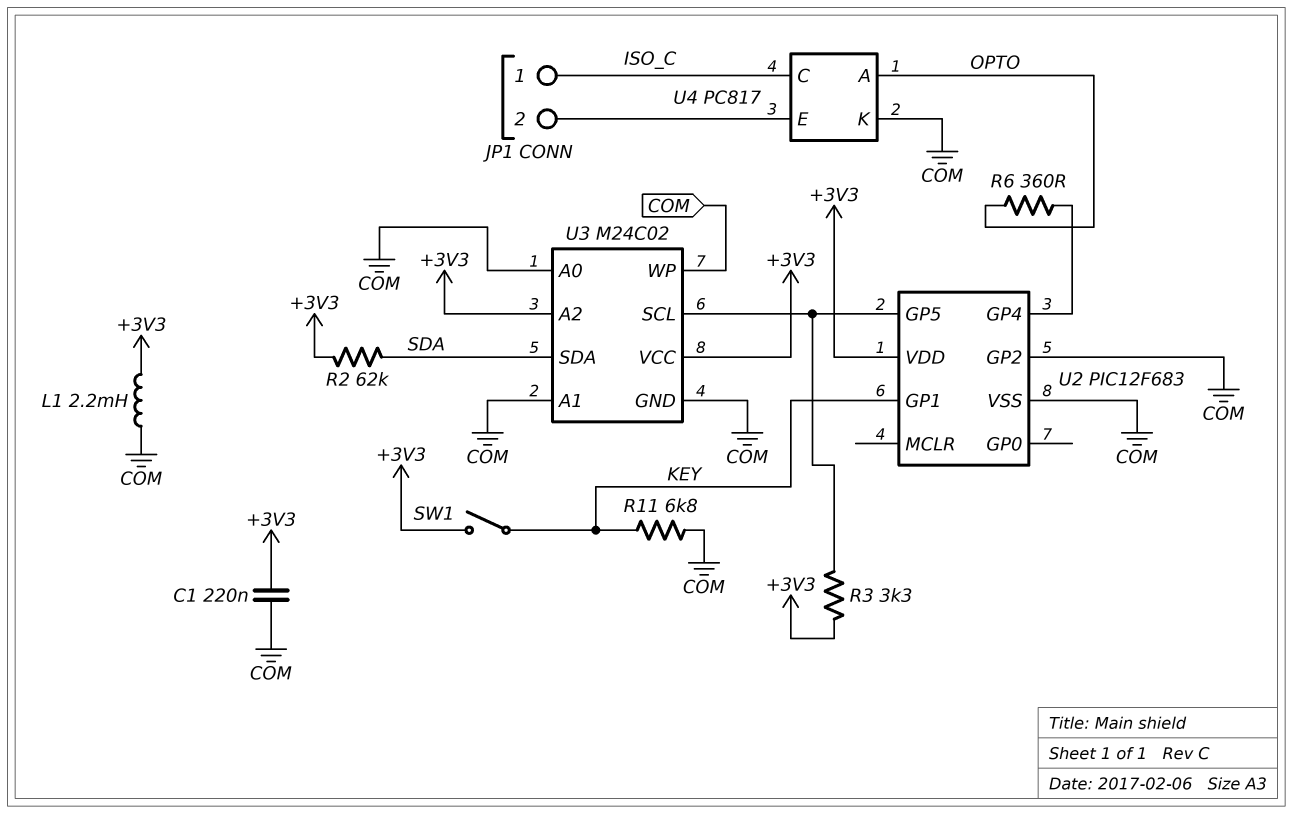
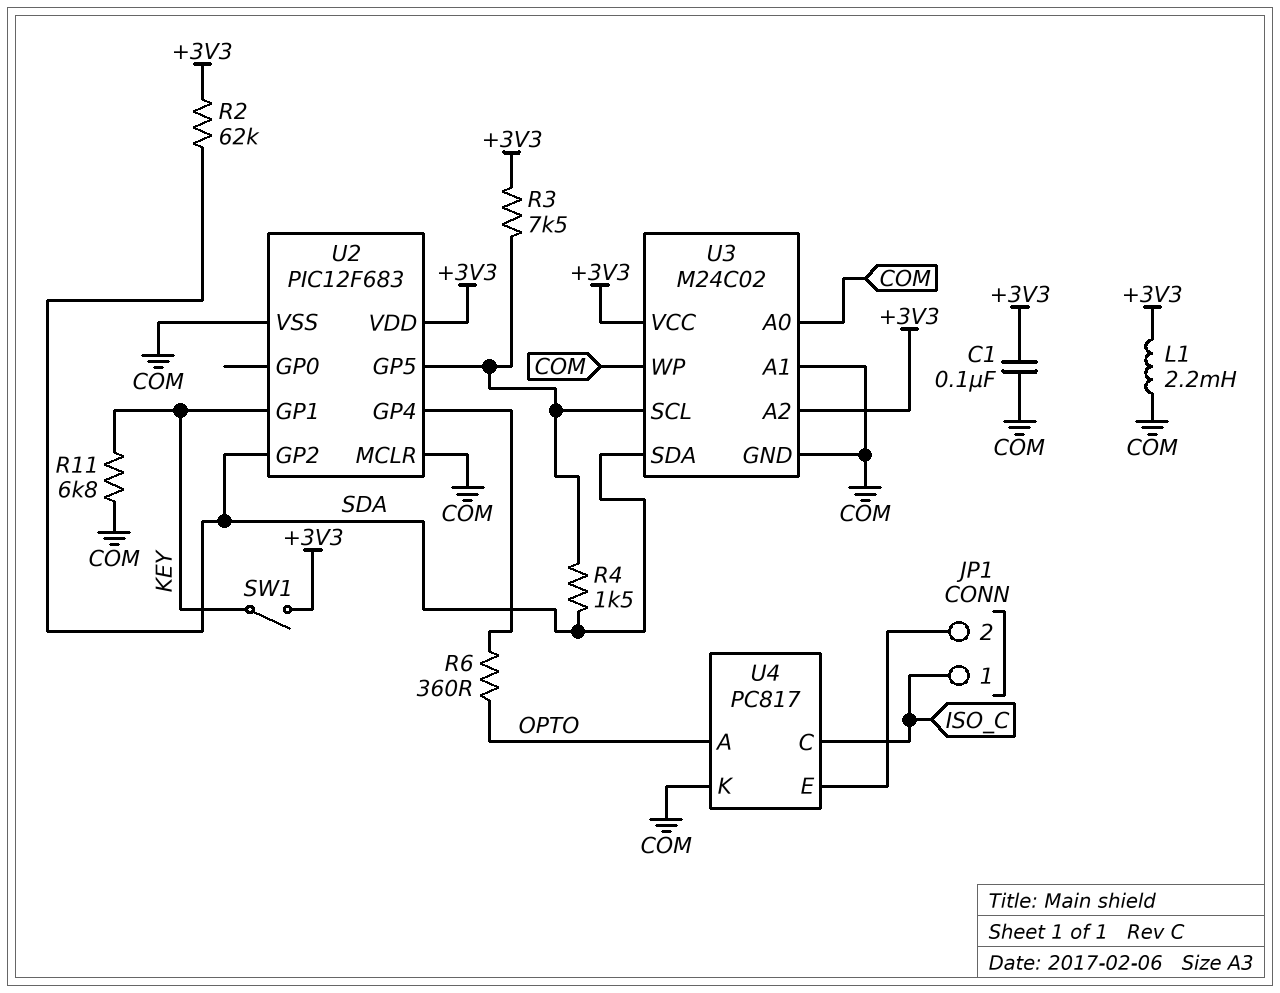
C1: 220nF (+3V3, COM) -> 100nF (+3V3, COM)
R3: 3.3k (+3V3, U2/GP5) -> 7.5k (+3V3, U2/GP5)
R4: none -> 1.5k (SDA, U2/GP5)
U2 pin GP2: COM -> SDA
U2 pin MCLR: none -> COM

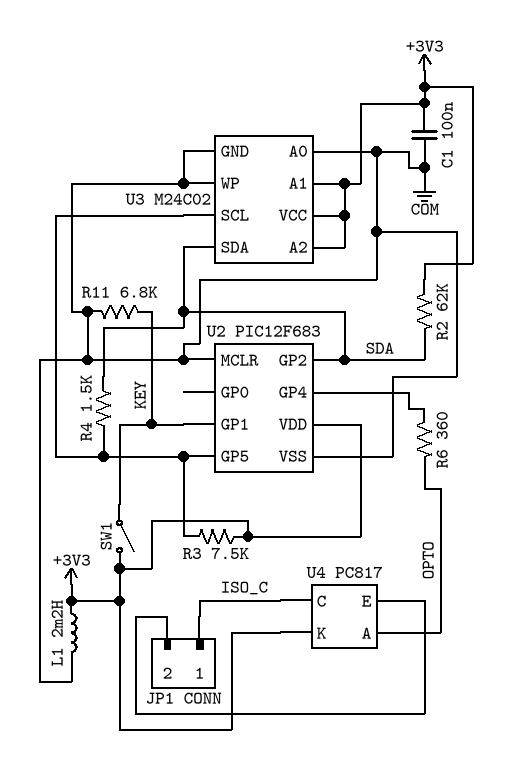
U3 pin A1: COM -> +3V3
U4 pin K: COM -> +3V3

